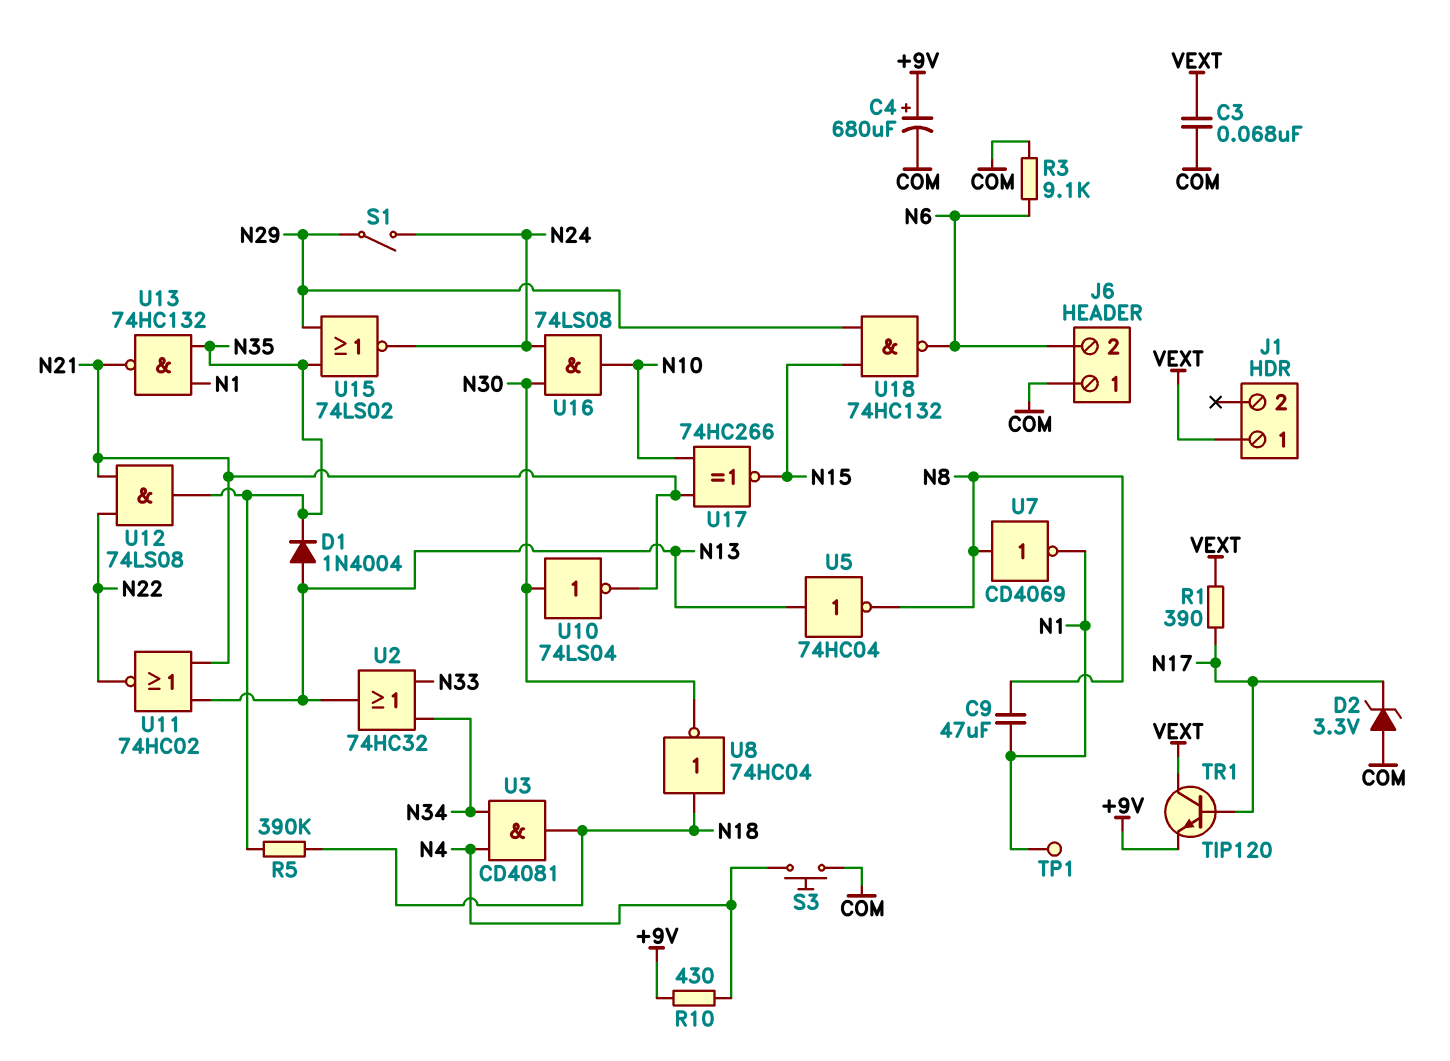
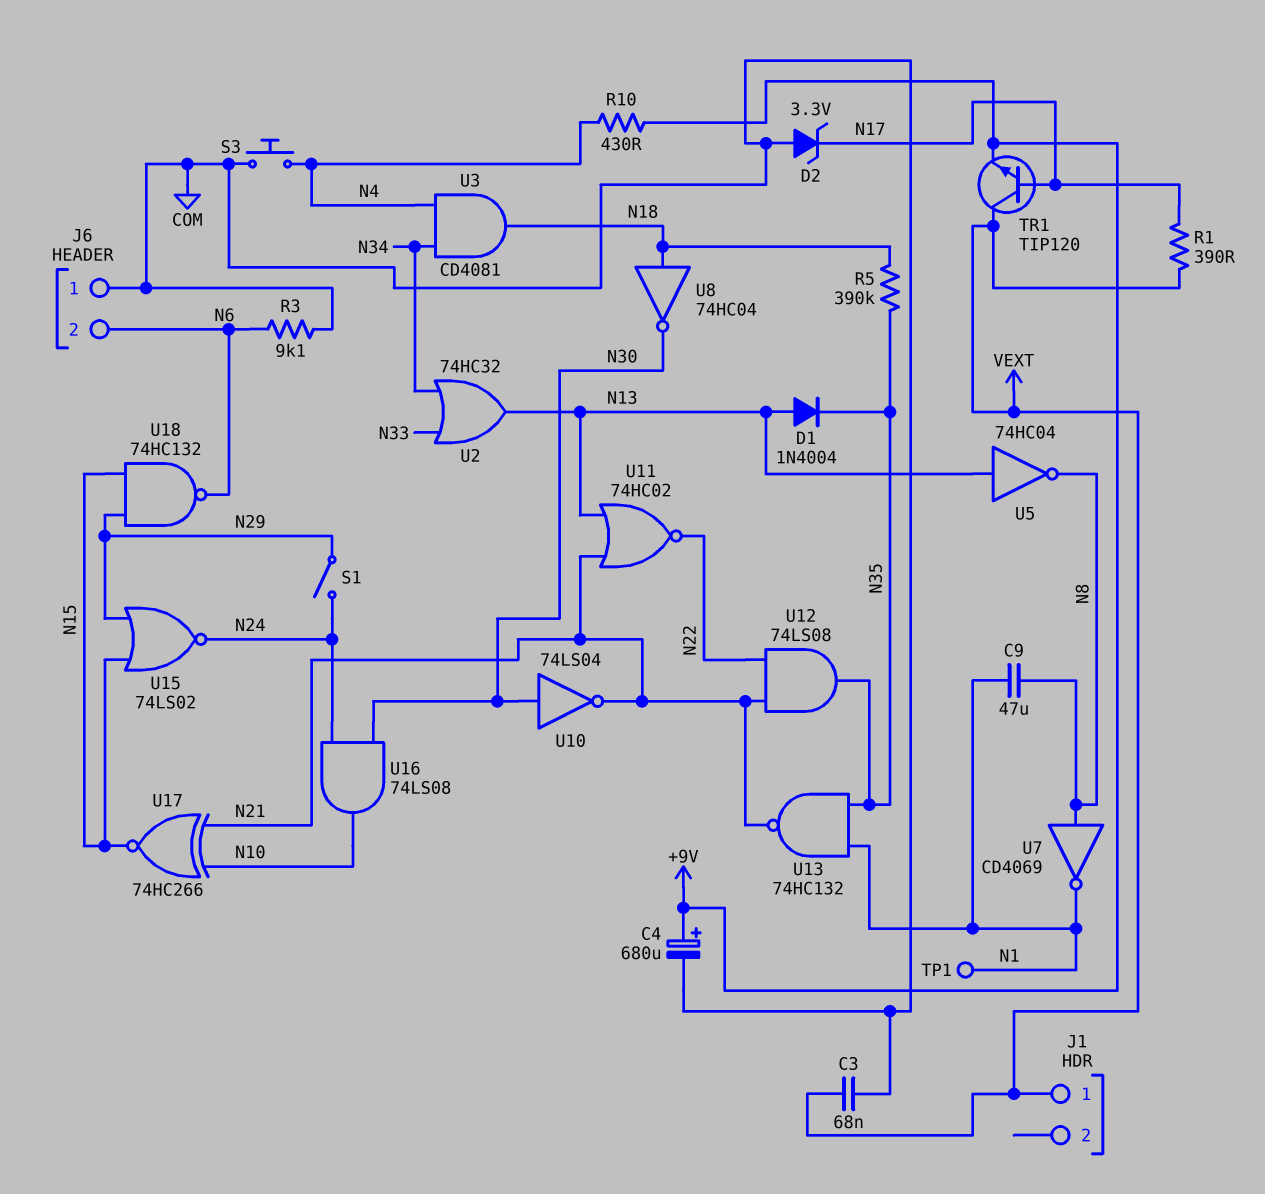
U15: NOR 74LS02 (in N29, in N35, out N24) -> NOR 74LS02 (in N15, in N29, out N24)

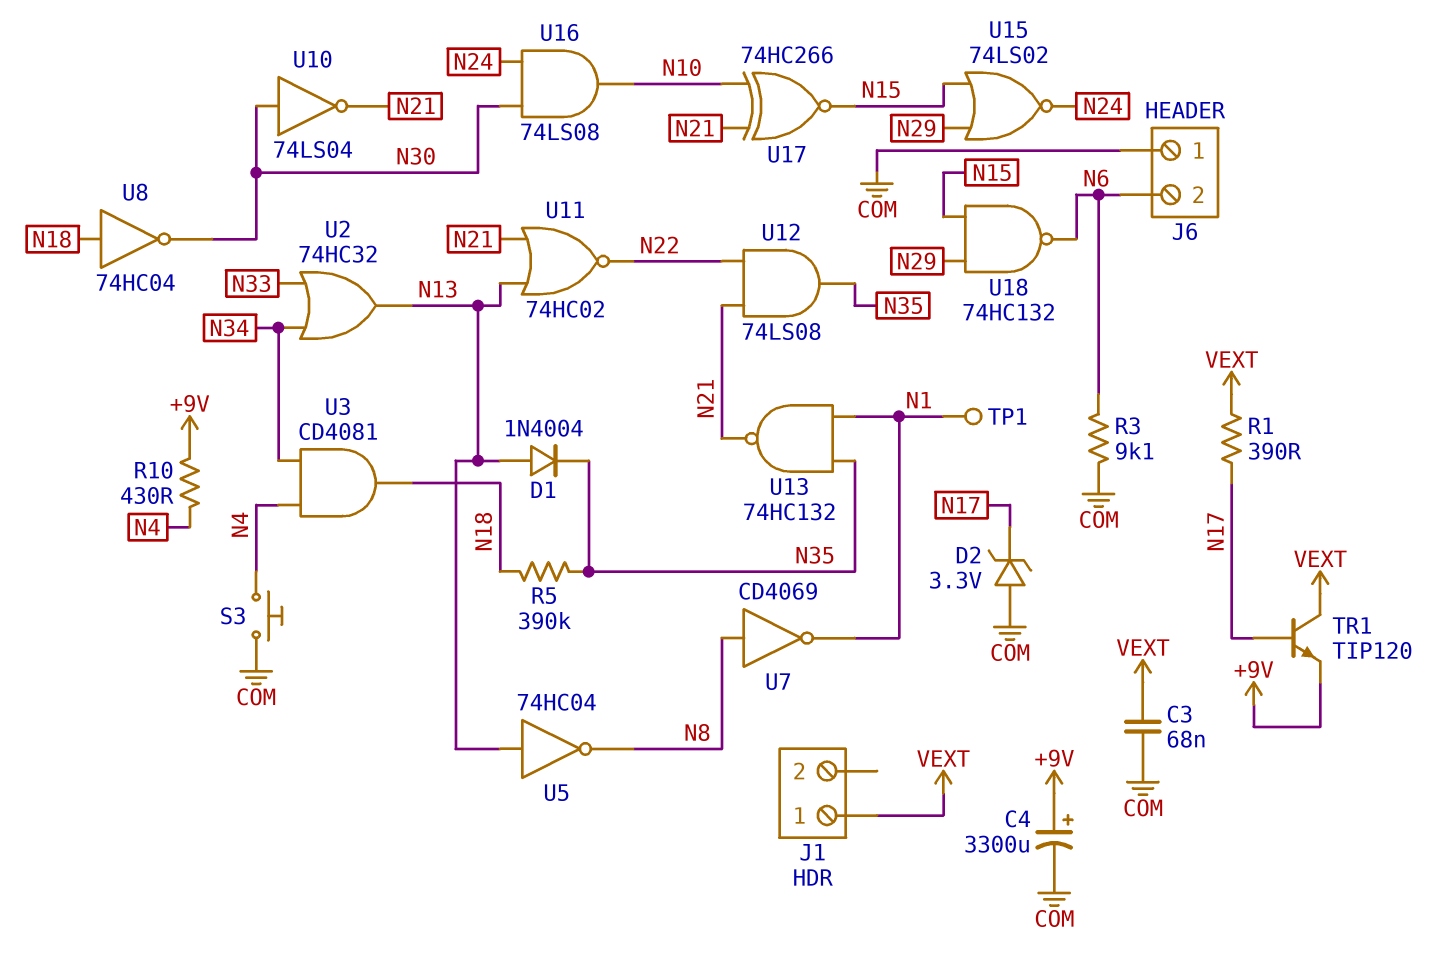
C4: 680uF (plus +9V, minus COM) -> 3300uF (plus +9V, minus COM)
C9: 47uF (N1, N8) -> none
S1: switch (N24, N29) -> none

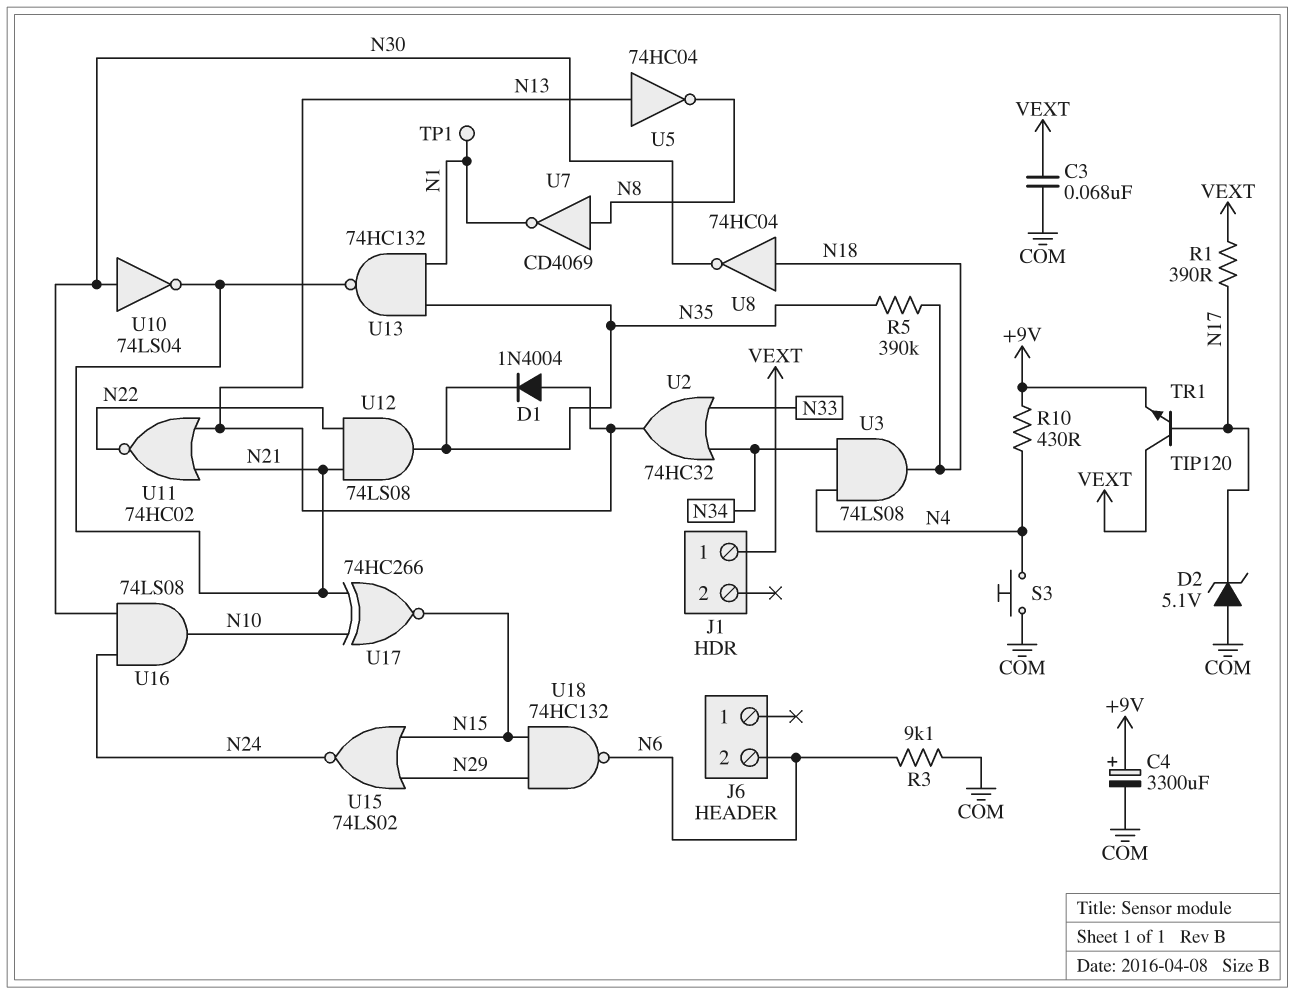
D2: zener 3.3V (A COM, K N17) -> zener 5.1V (A COM, K N17)
J6 pin 1: COM -> none
U3: AND CD4081 (in N4, in N34, out N18) -> AND 74LS08 (in N4, in N34, out N18)

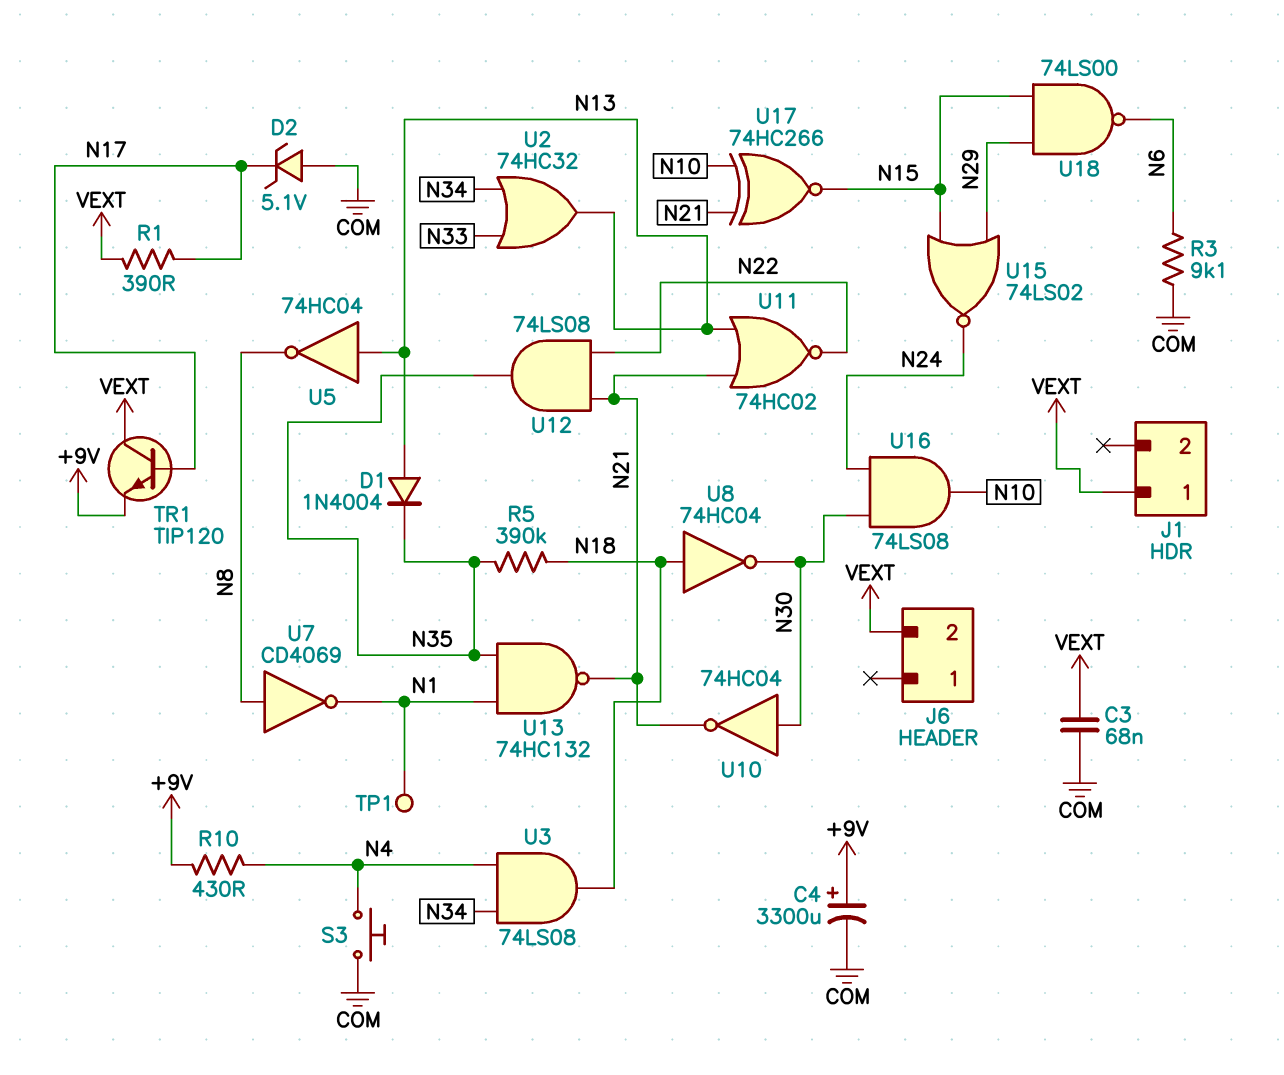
J6 pin 2: N6 -> VEXT
U10: NOT 74LS04 (in N30, out N21) -> NOT 74HC04 (in N30, out N21)
U18: NAND 74HC132 (in N15, in N29, out N6) -> NAND 74LS00 (in N15, in N29, out N6)

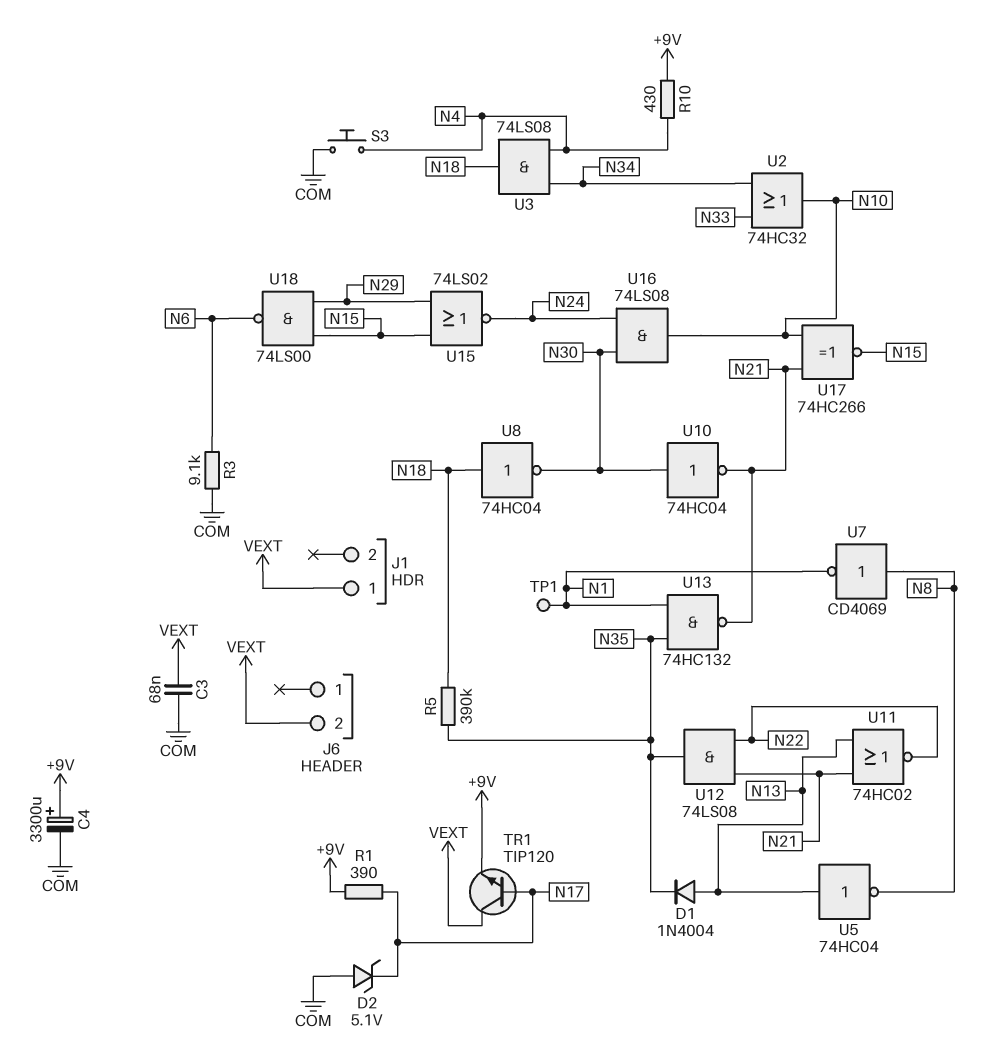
R1: 390 (N17, VEXT) -> 390 (+9V, N17)
U2: OR 74HC32 (in N33, in N34, out N13) -> OR 74HC32 (in N33, in N34, out N10)

